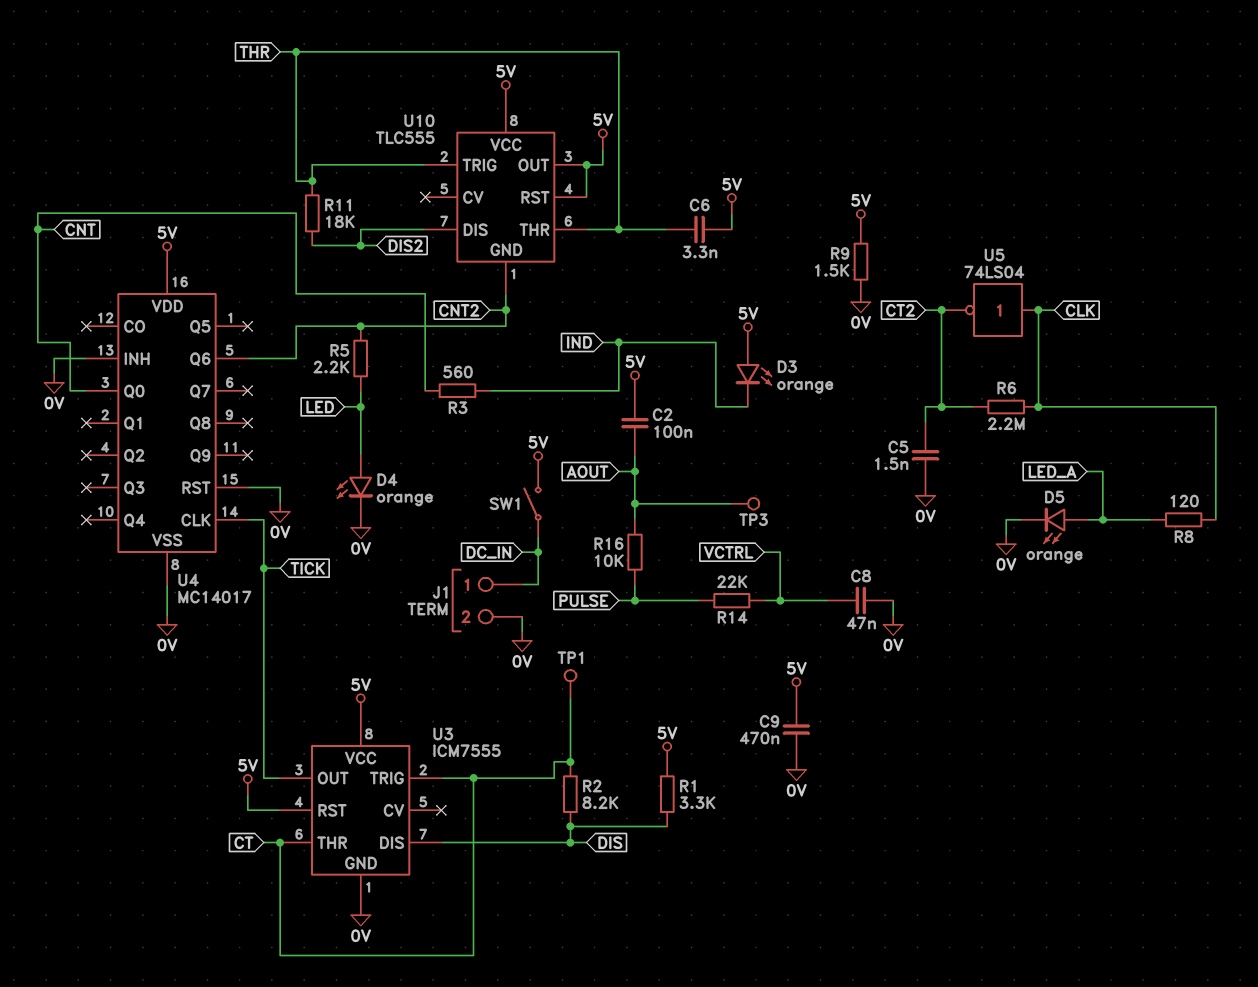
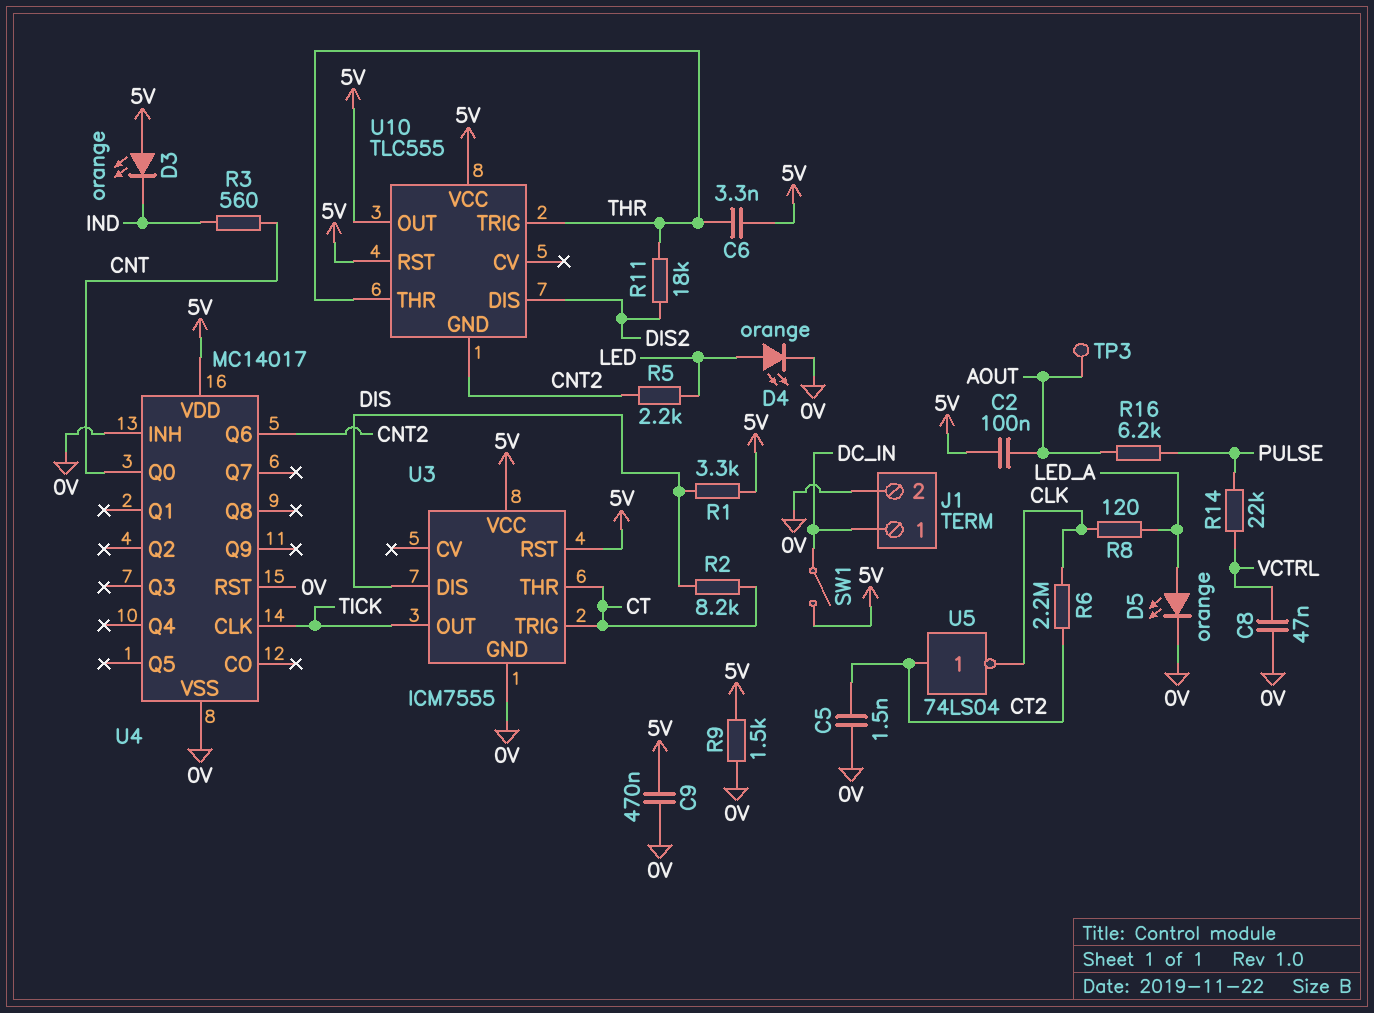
R16: 10k (AOUT, PULSE) -> 6.2k (AOUT, PULSE)
TP1: test point (CT) -> none
U5: NOT 74LS04 (in CLK, out CT2) -> NOT 74LS04 (in CT2, out CLK)

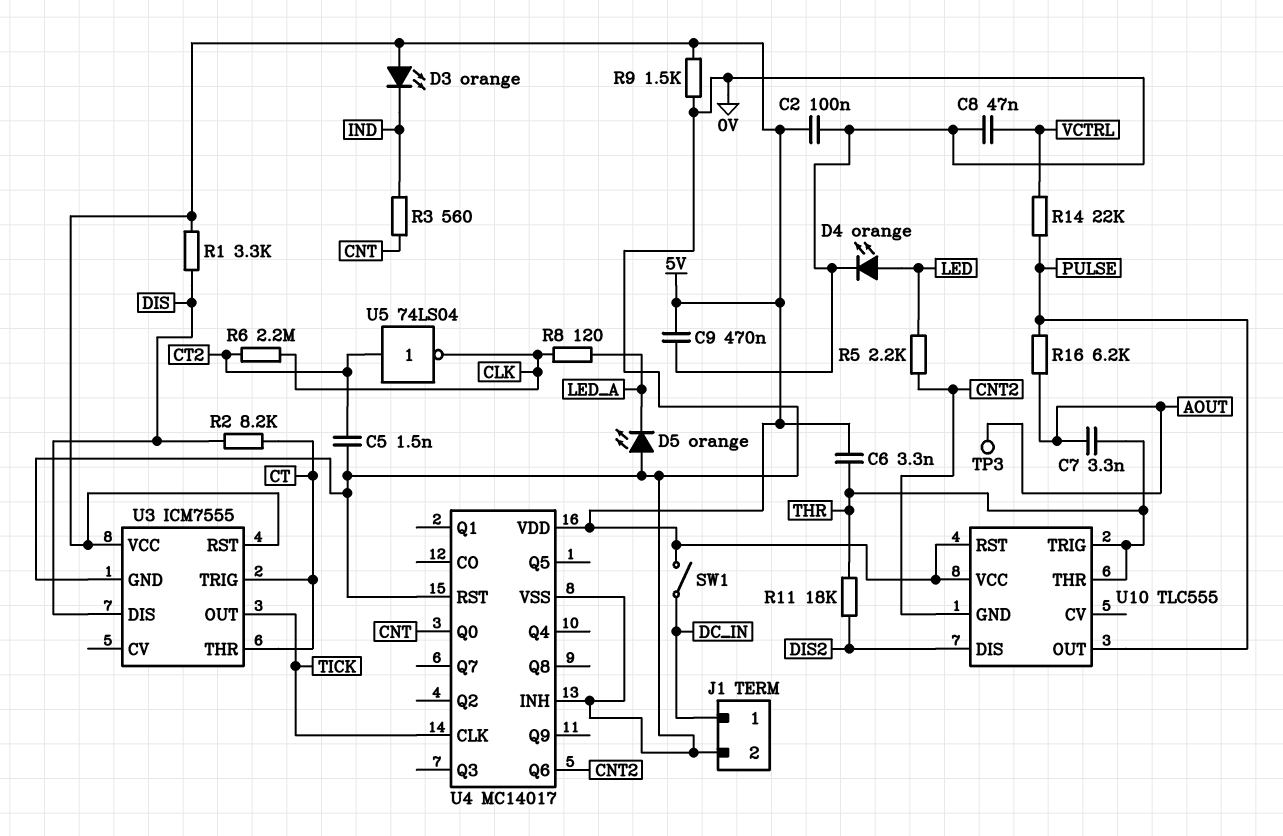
C2: 100nF (5V, AOUT) -> 100nF (0V, 5V)
C7: none -> 3.3nF (AOUT, THR)
D5: LED orange (A LED_A, K 0V) -> LED orange (A 0V, K LED_A)
U10 pin OUT: 5V -> PULSE

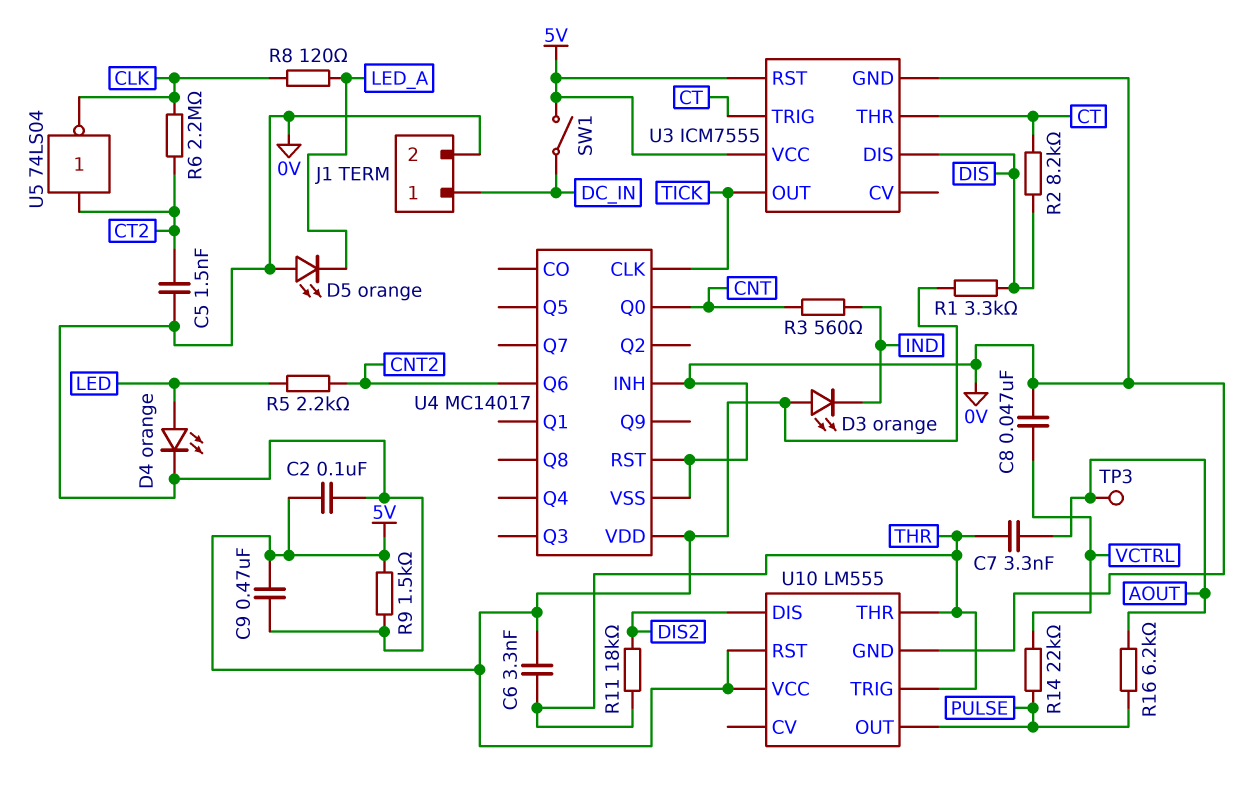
U10: TLC555 -> LM555
U10 pin GND: CNT2 -> 0V

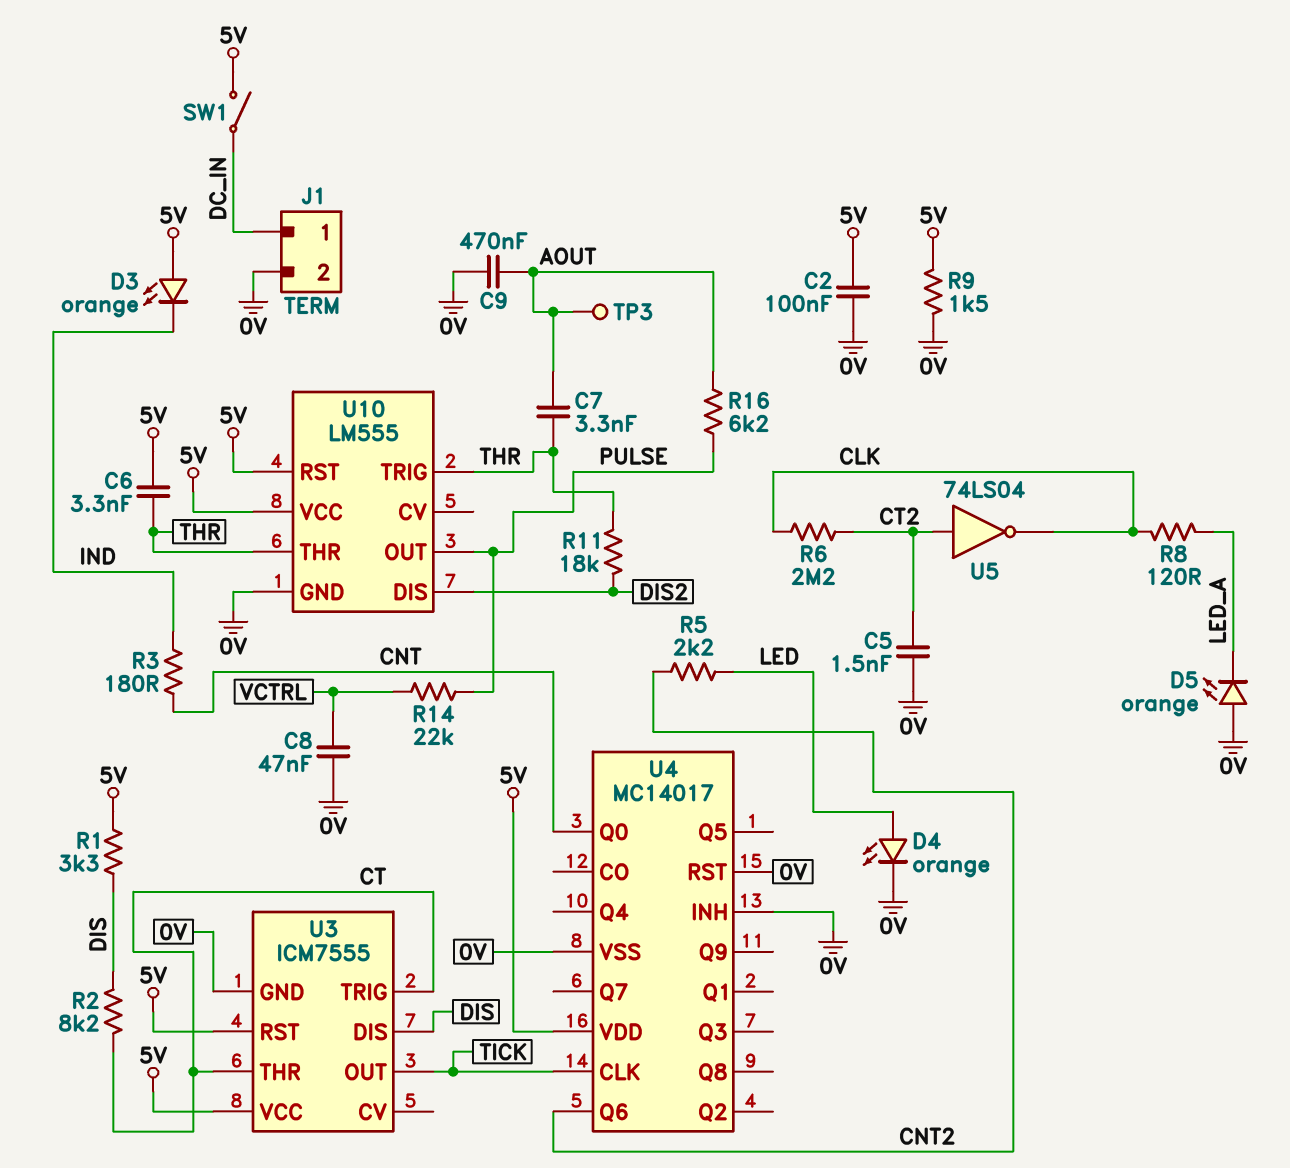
C9: 470nF (0V, 5V) -> 470nF (0V, AOUT)
R3: 560 (CNT, IND) -> 180 (CNT, IND)

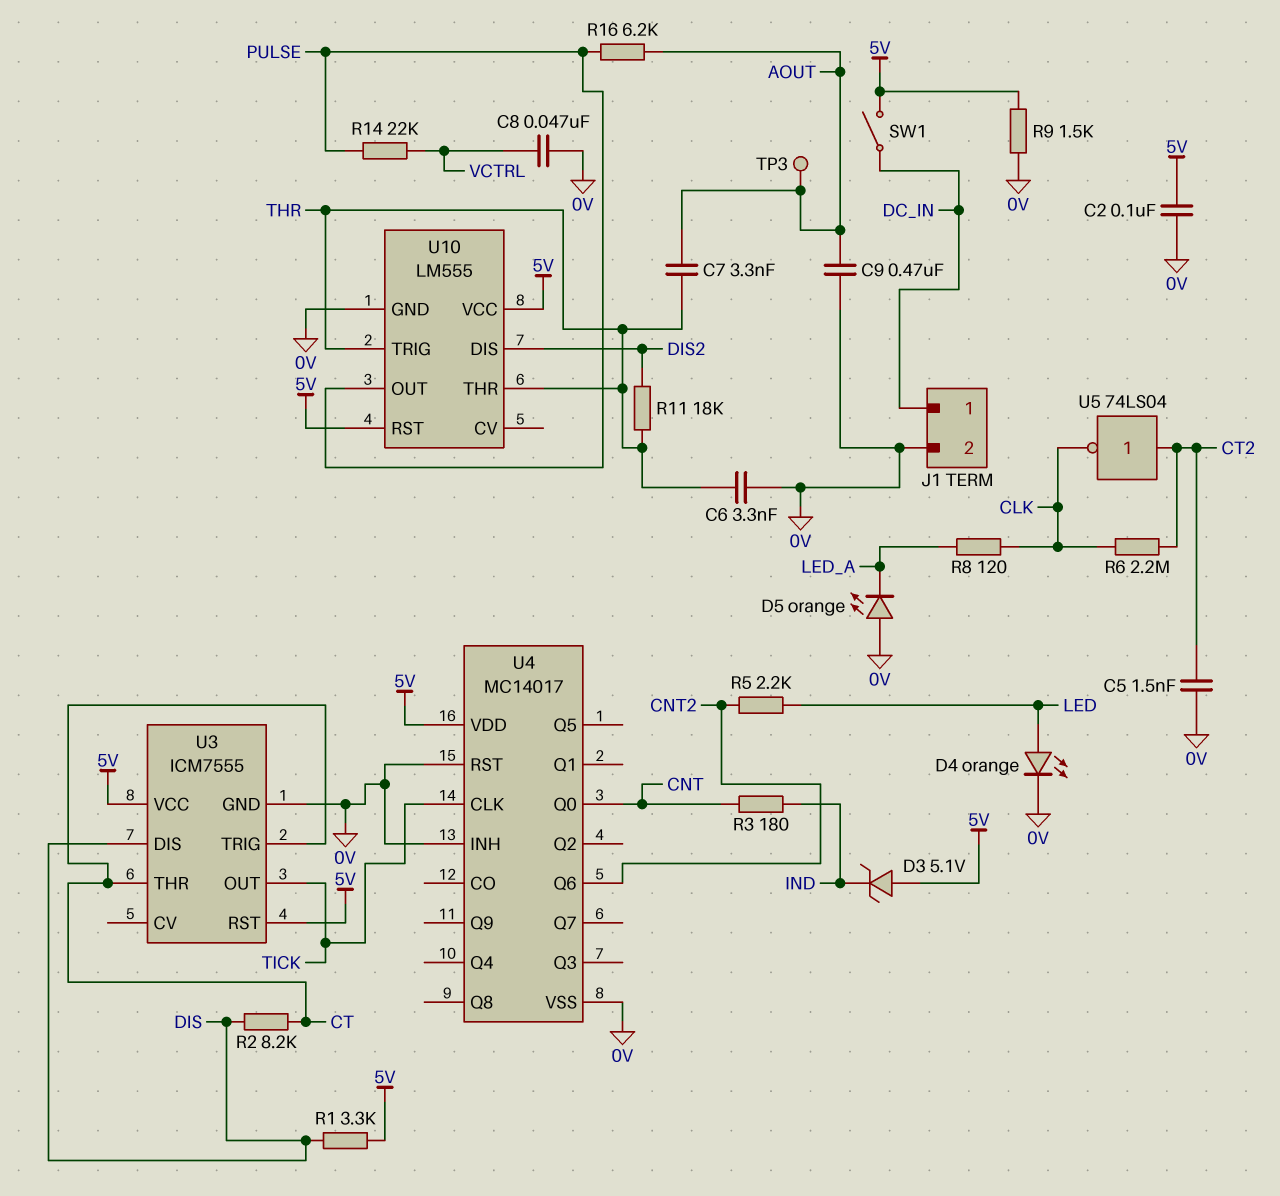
C6: 3.3nF (5V, THR) -> 3.3nF (0V, THR)
D3: LED orange (A 5V, K IND) -> zener 5.1V (A 5V, K IND)

